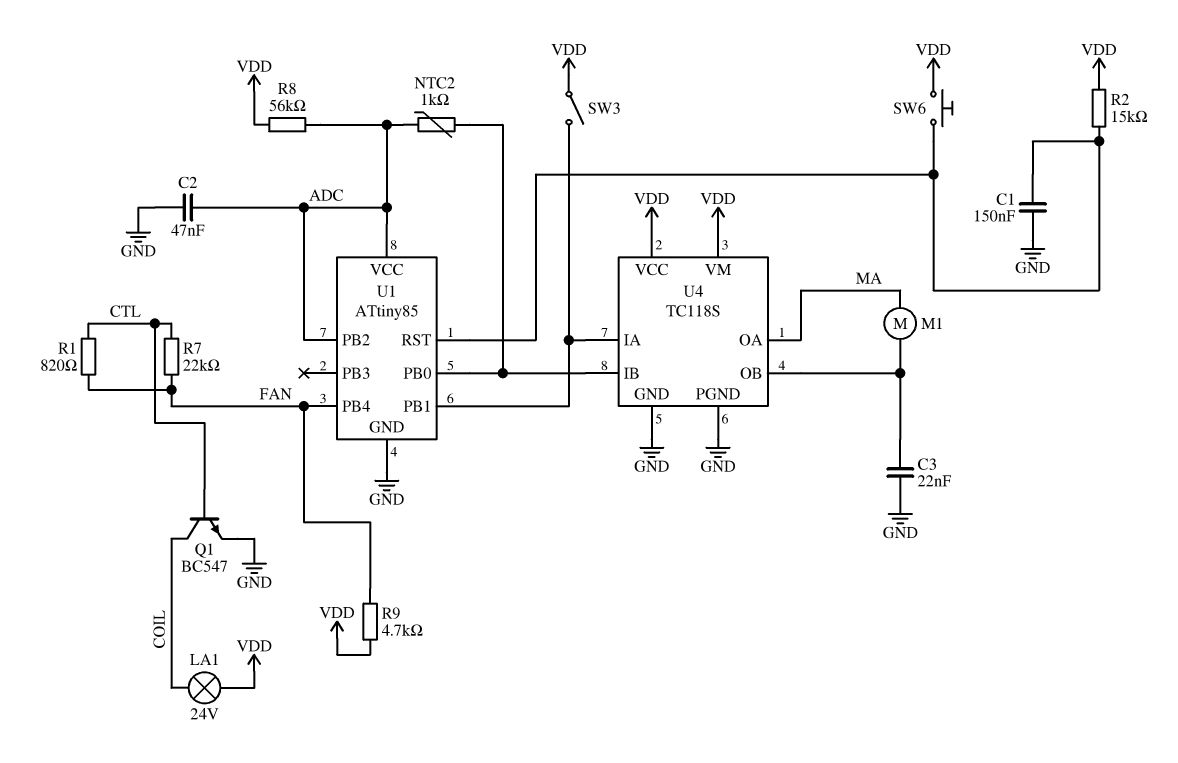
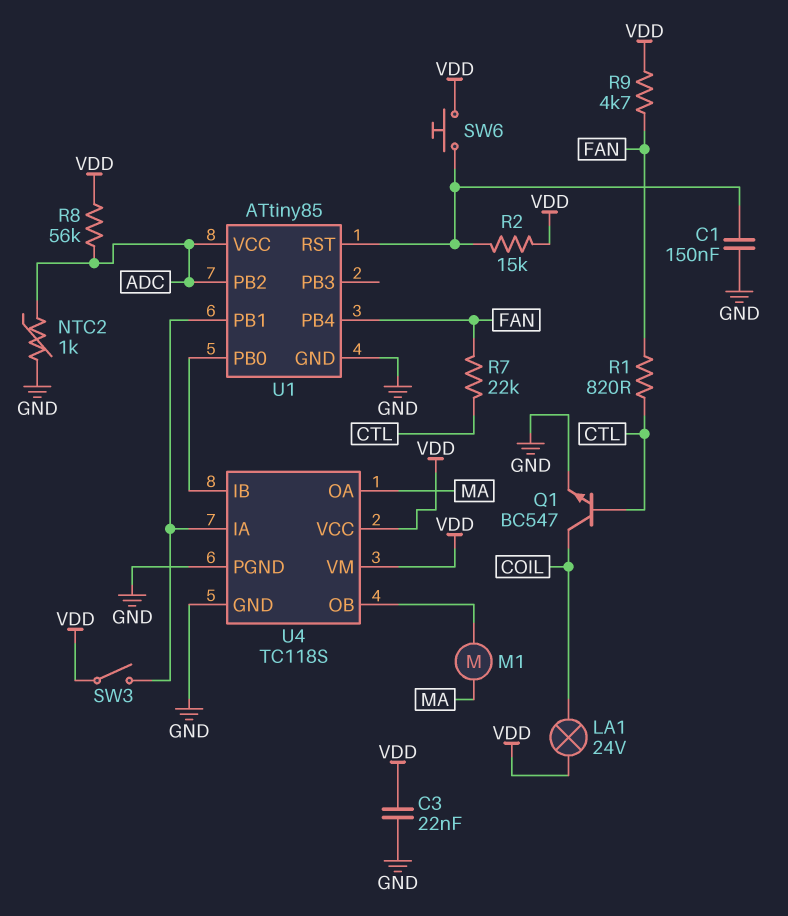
C2: 47nF (ADC, GND) -> none
C3: 22nF (GND, U4/OB) -> 22nF (GND, VDD)
NTC2: 1k (ADC, U1/PB0) -> 1k (ADC, GND)

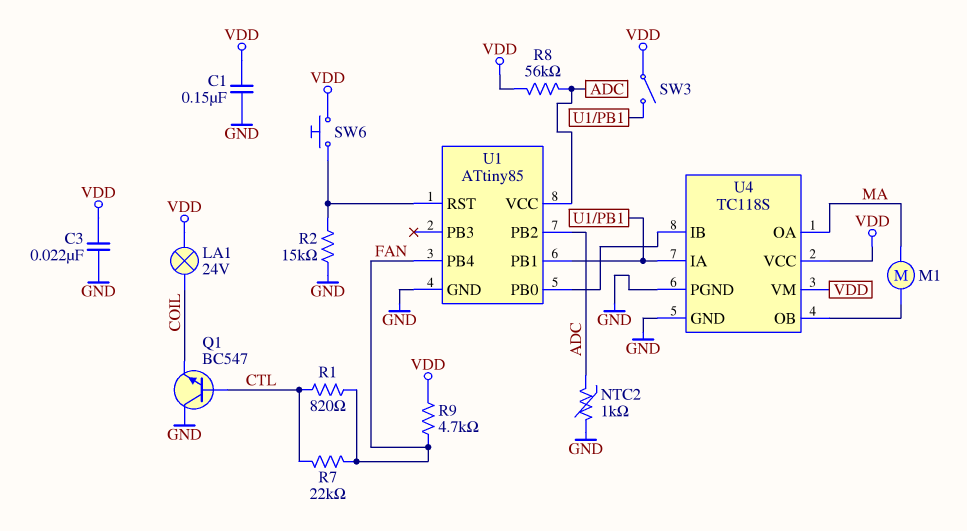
C1: 150nF (GND, U1/RST) -> 150nF (GND, VDD)
Q1: NPN BC547 (B CTL, C COIL, E GND) -> NPN BC547 (B CTL, C GND, E COIL)
R2: 15k (U1/RST, VDD) -> 15k (GND, U1/RST)

